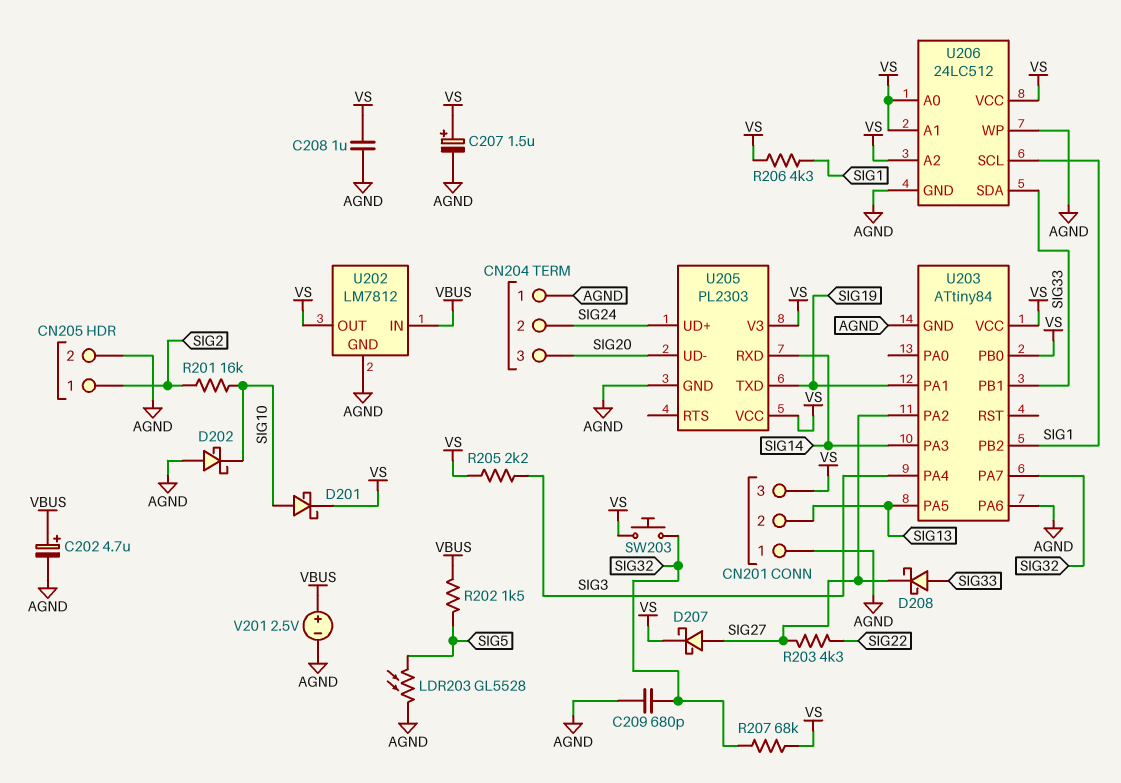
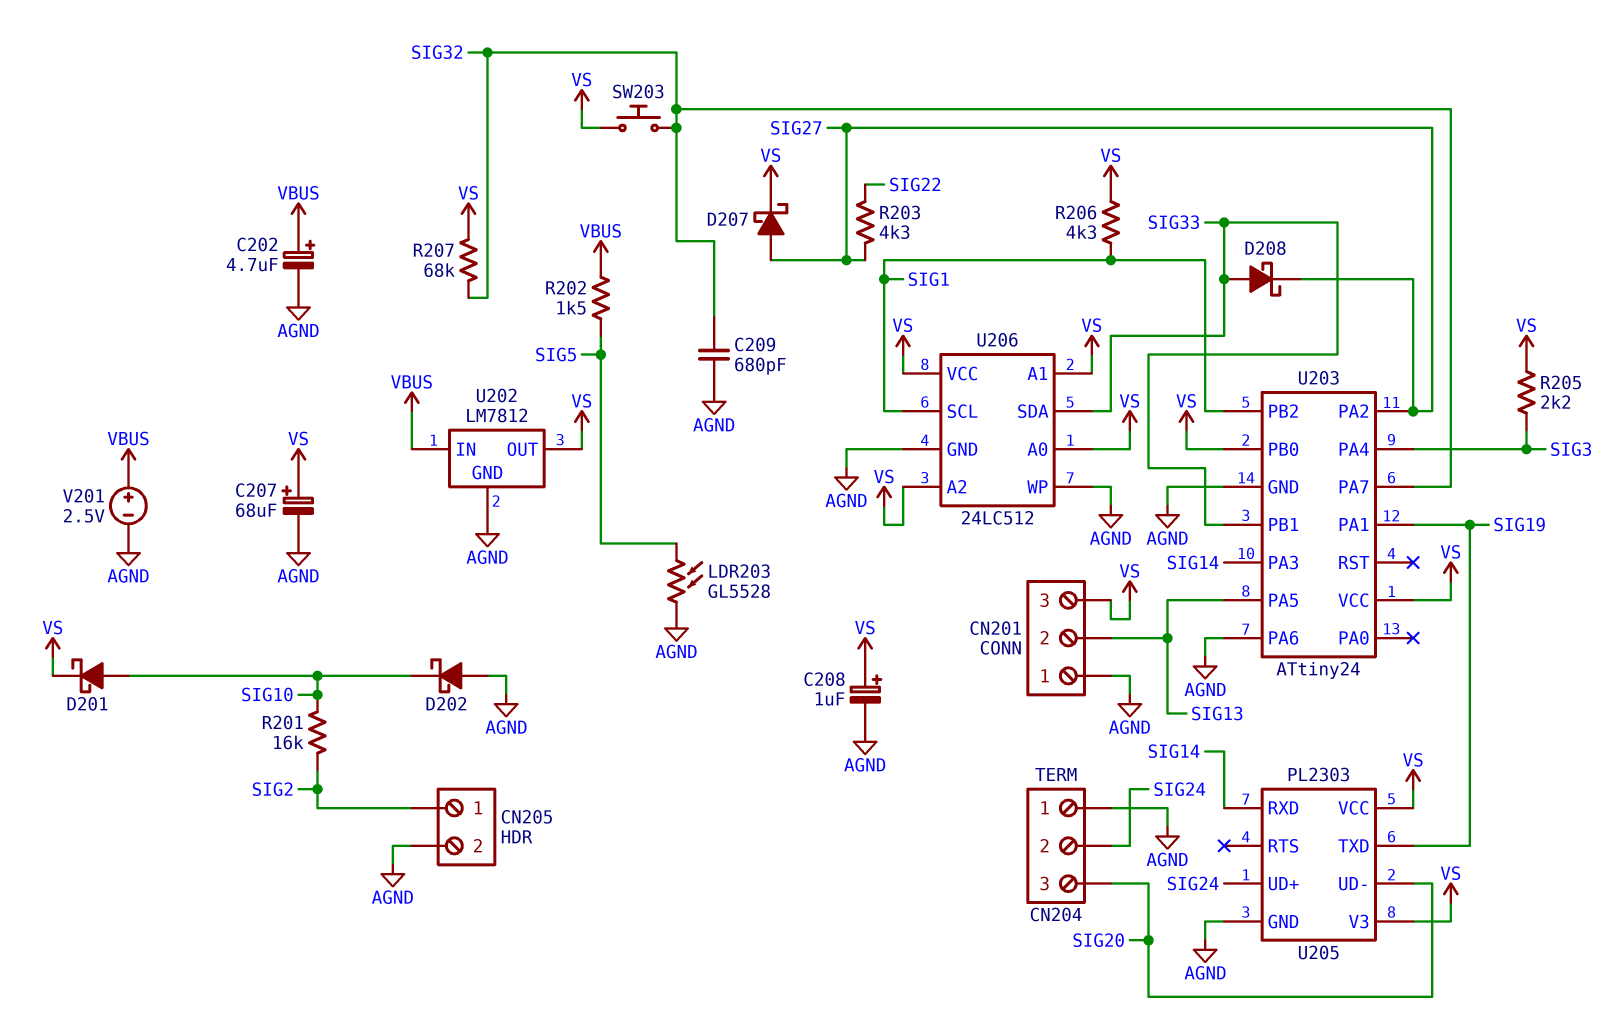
C207: 1.5uF (plus VS, minus AGND) -> 68uF (plus VS, minus AGND)
C208: 1uF (AGND, VS) -> 1uF (plus VS, minus AGND)
U203: ATtiny84 -> ATtiny24

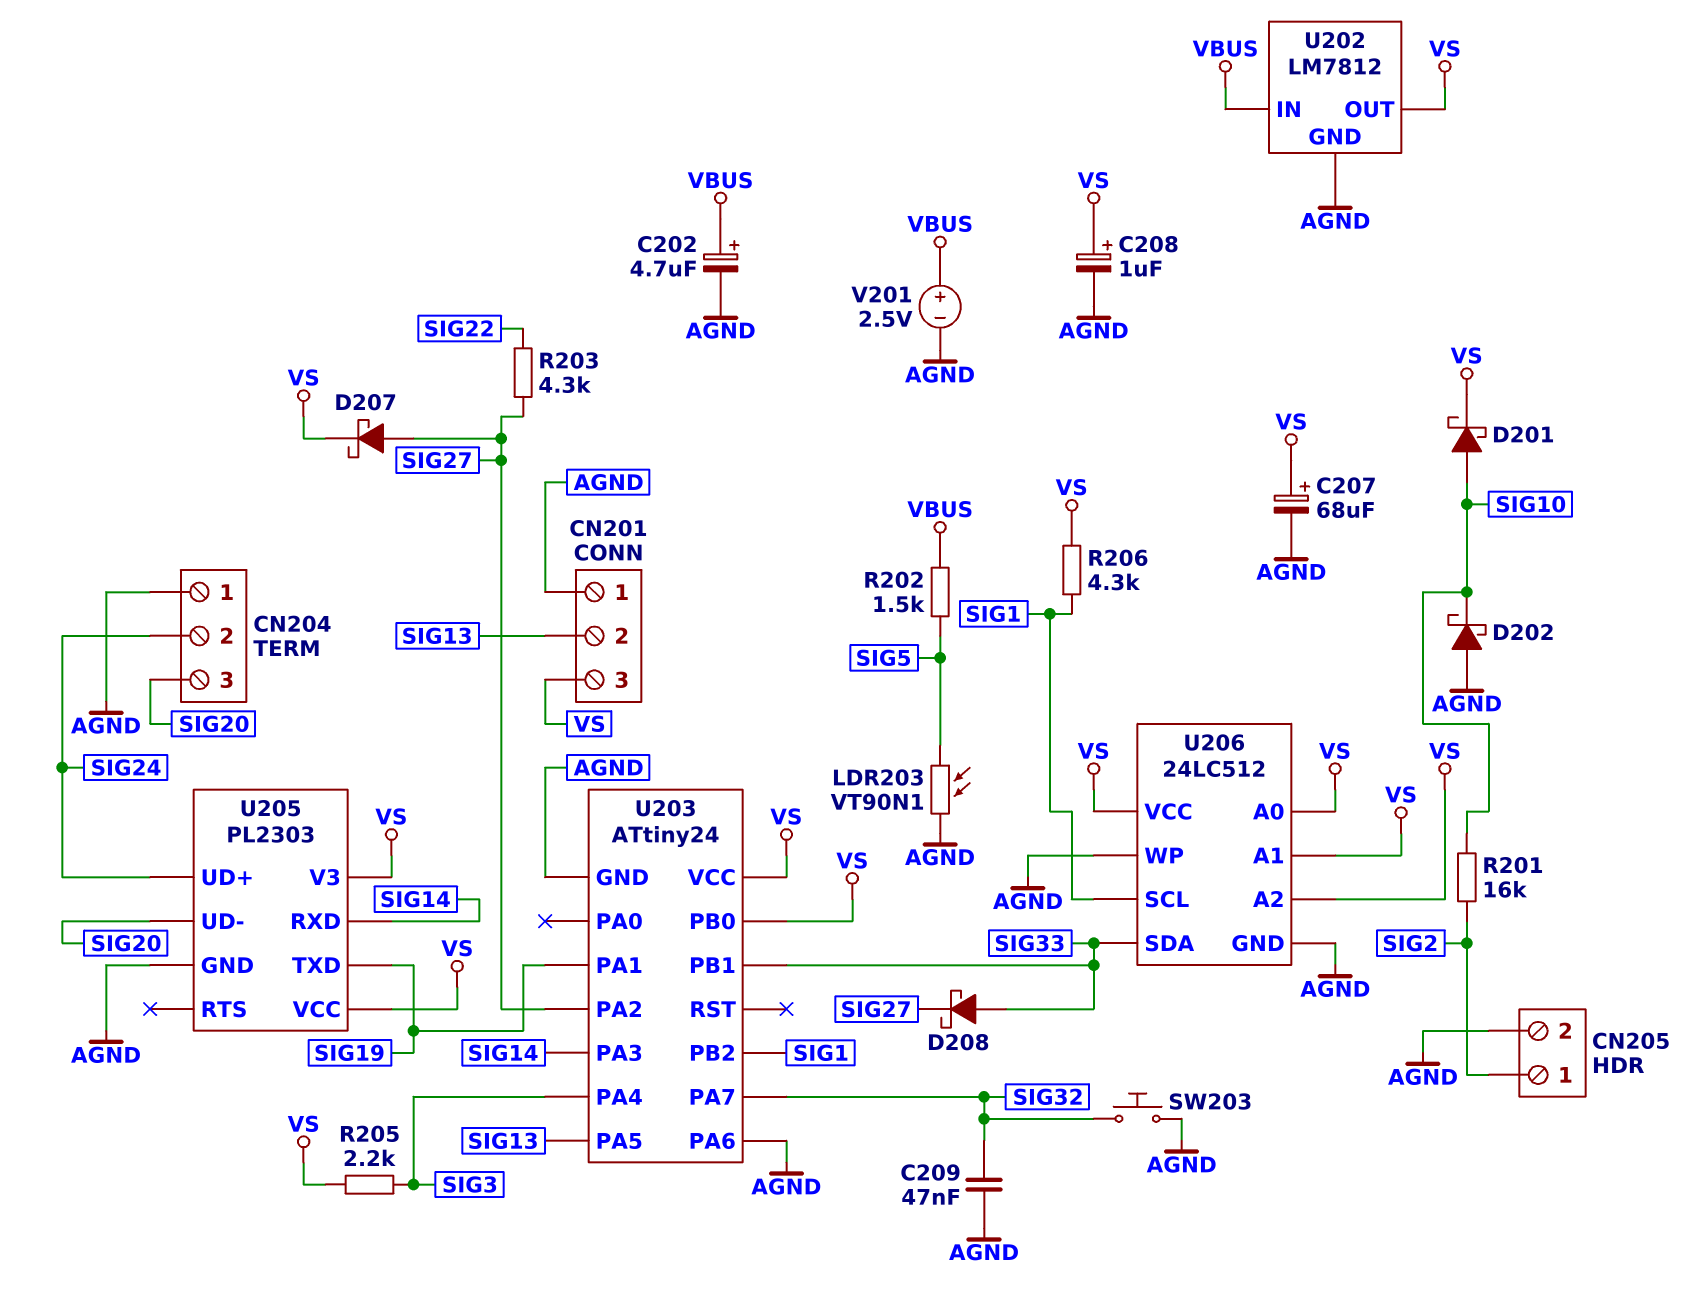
C209: 680pF (AGND, SIG32) -> 47nF (AGND, SIG32)
LDR203: GL5528 (AGND, SIG5) -> VT90N1 (AGND, SIG5)
R207: 68k (SIG32, VS) -> none
SW203: button (SIG32, VS) -> button (AGND, SIG32)

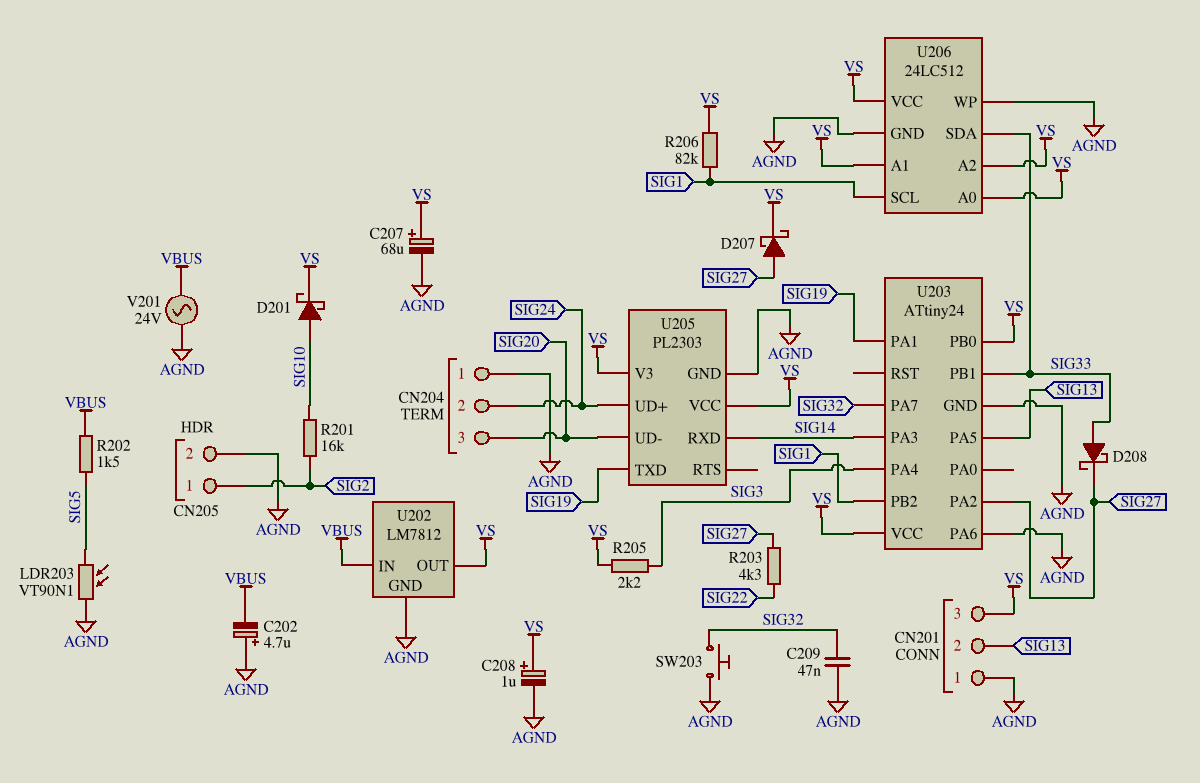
C202: 4.7uF (plus VBUS, minus AGND) -> 4.7uF (plus AGND, minus VBUS)
D202: schottky (A AGND, K SIG10) -> none
R206: 4.3k (SIG1, VS) -> 82k (SIG1, VS)
V201: 2.5V (plus VBUS, minus AGND) -> AC 24V (AGND, VBUS)

